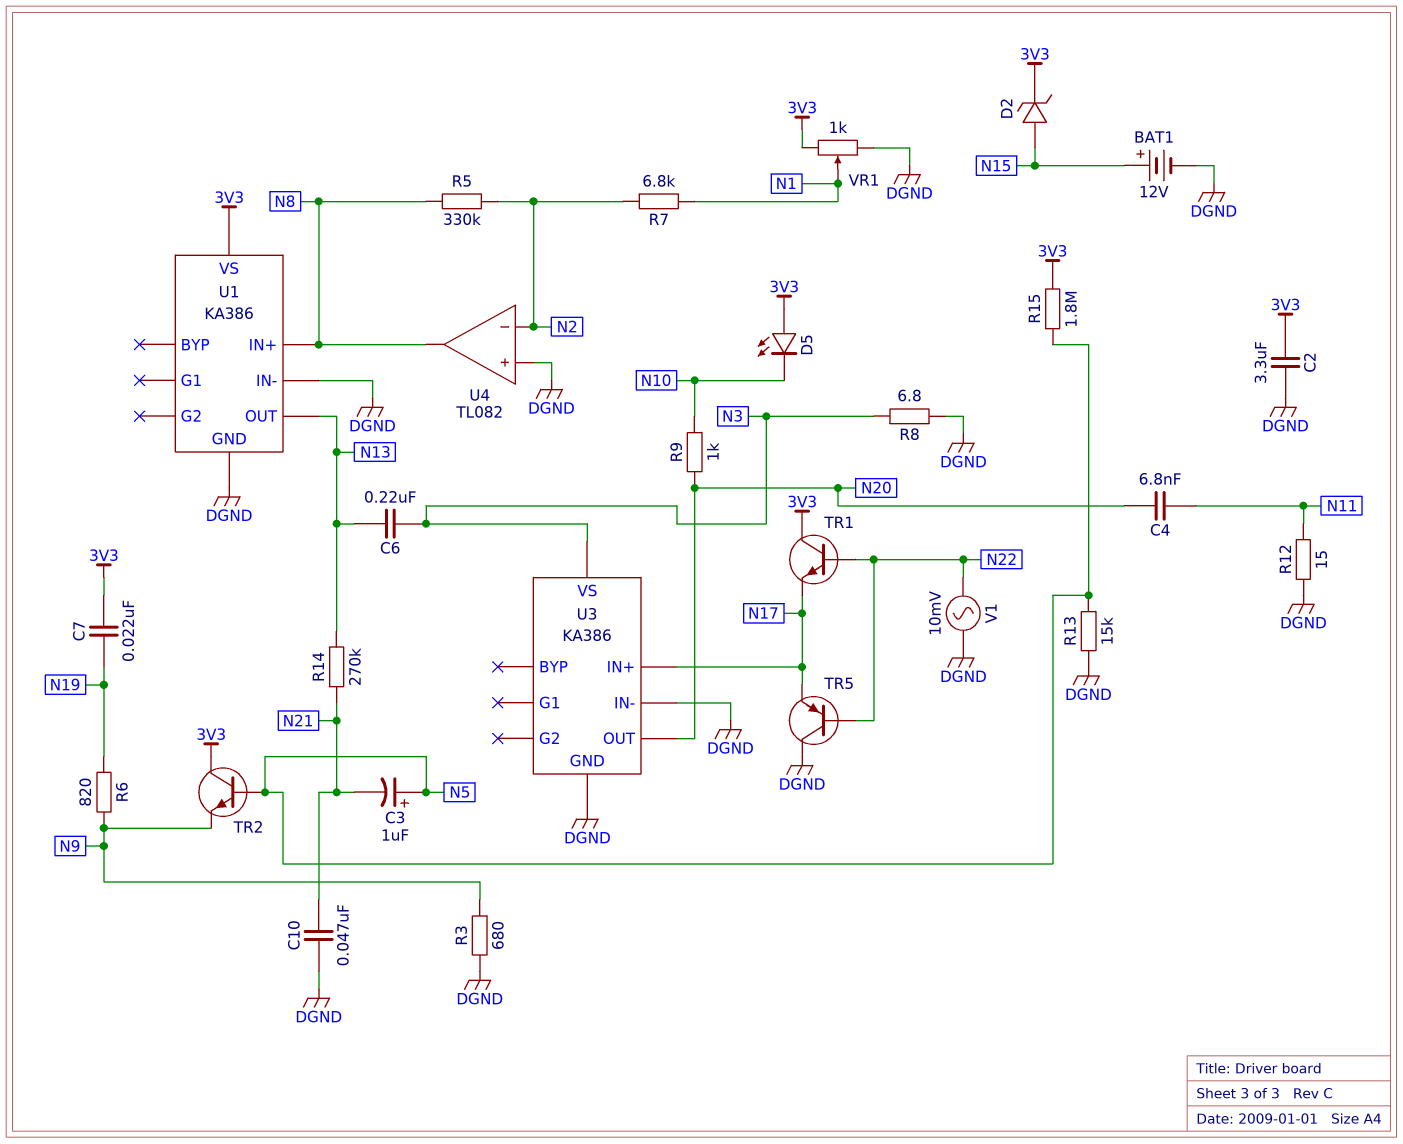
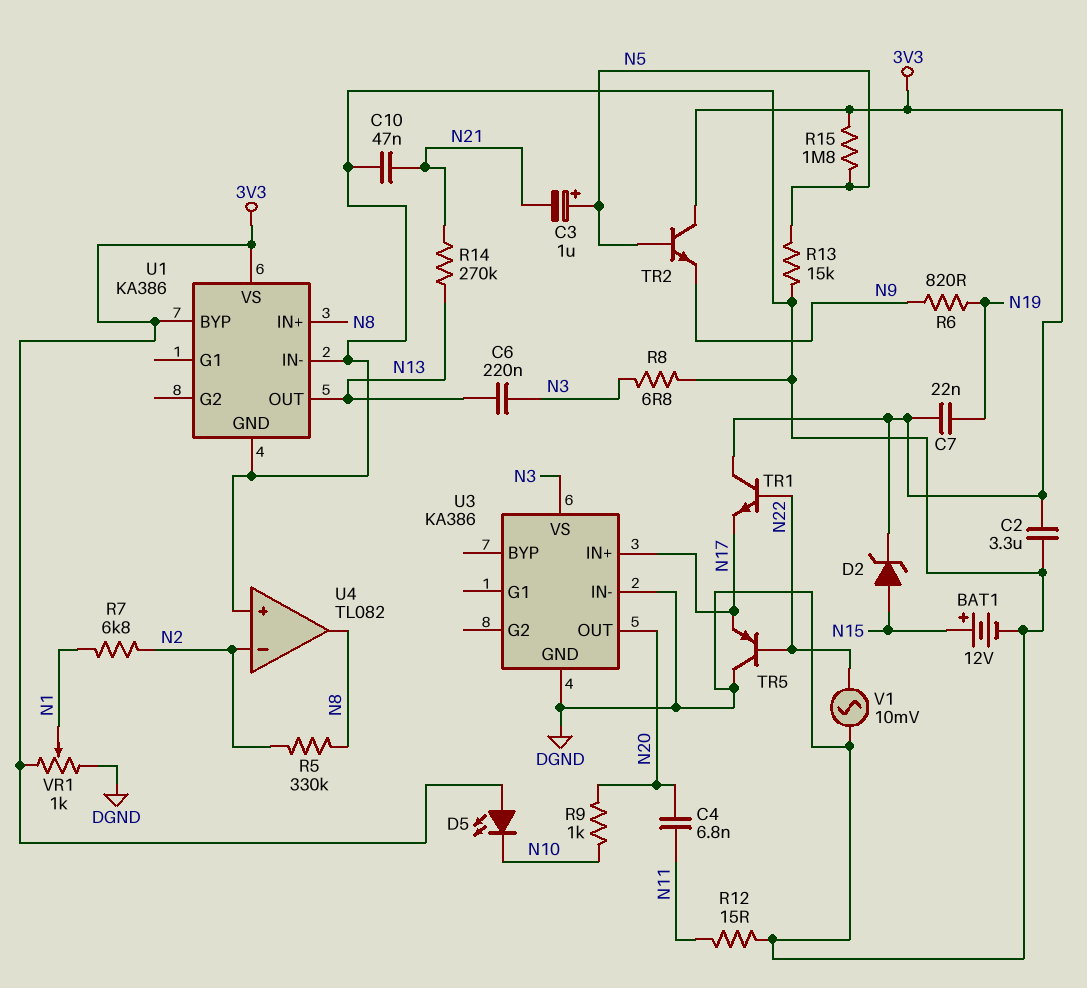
R3: 680 (DGND, N9) -> none
U1 pin BYP: none -> 3V3

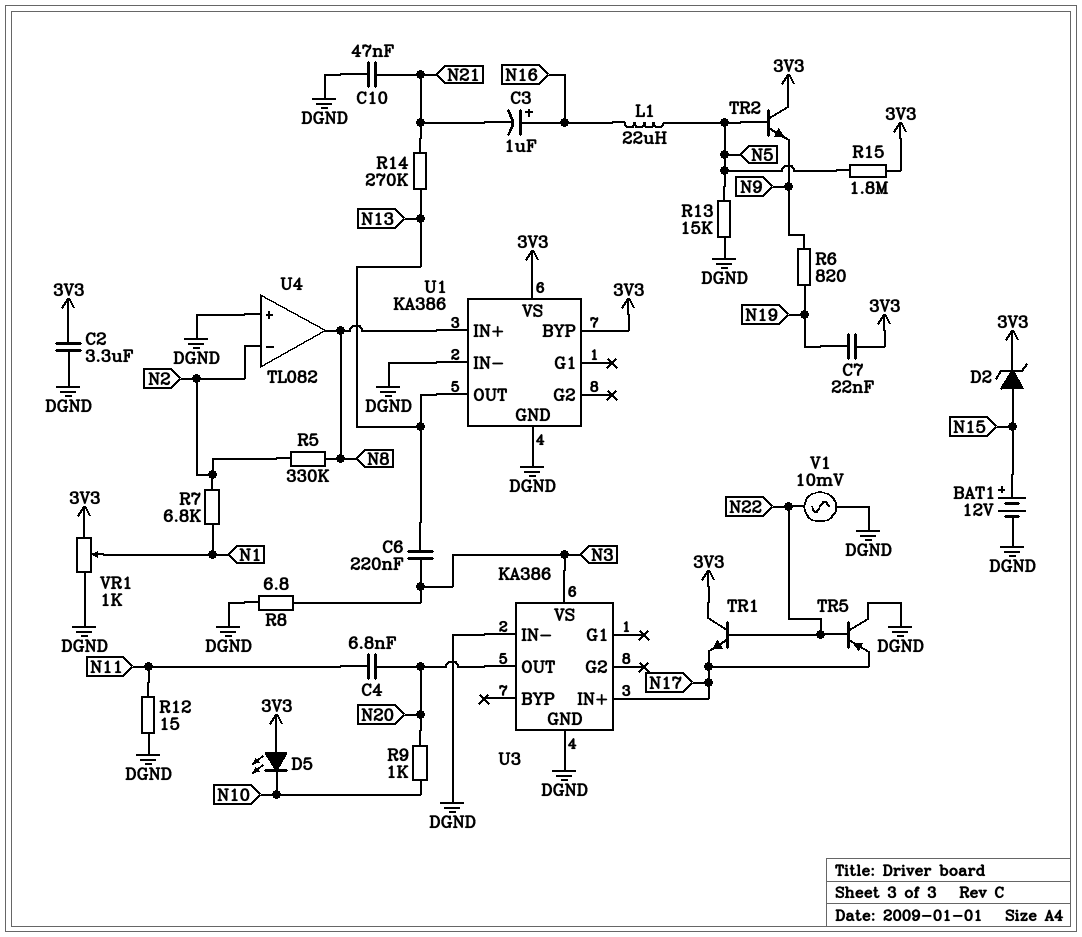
C3: 1uF (plus N5, minus N21) -> 1uF (plus N16, minus N21)
L1: none -> 22uH (N5, N16)

